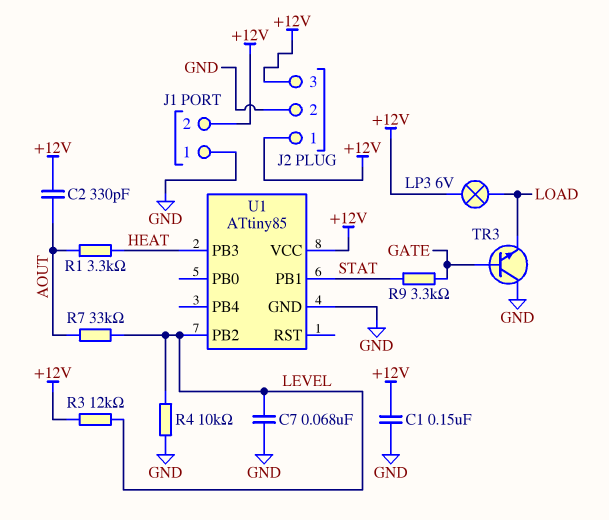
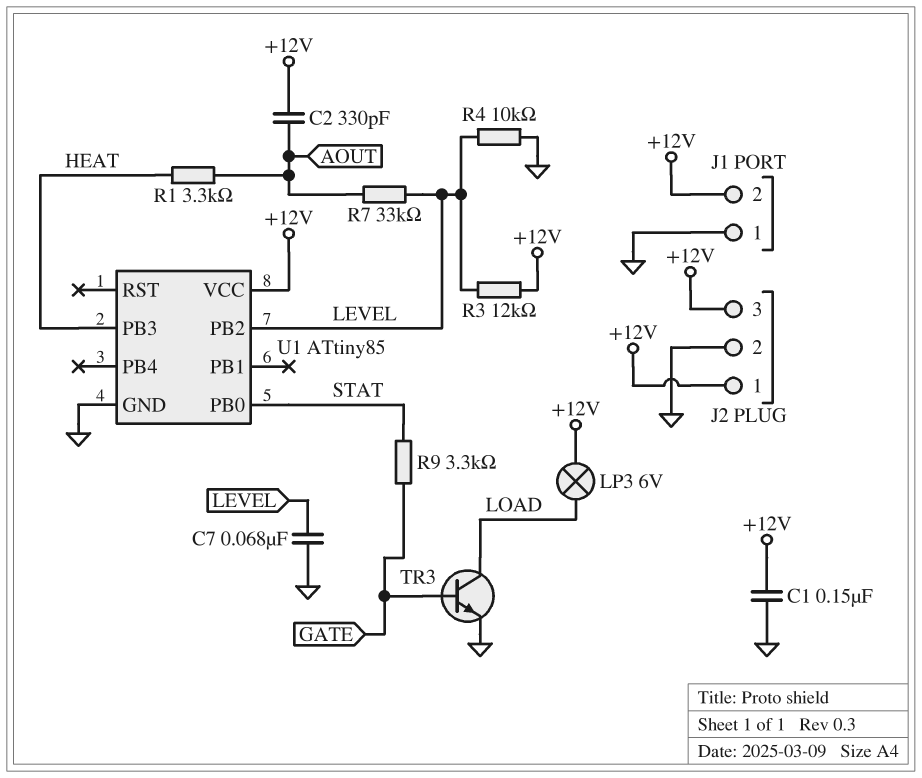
TR3: NPN (B GATE, C GND, E LOAD) -> NPN (B GATE, C LOAD, E GND)
U1 pin PB0: none -> STAT
U1 pin PB1: STAT -> none

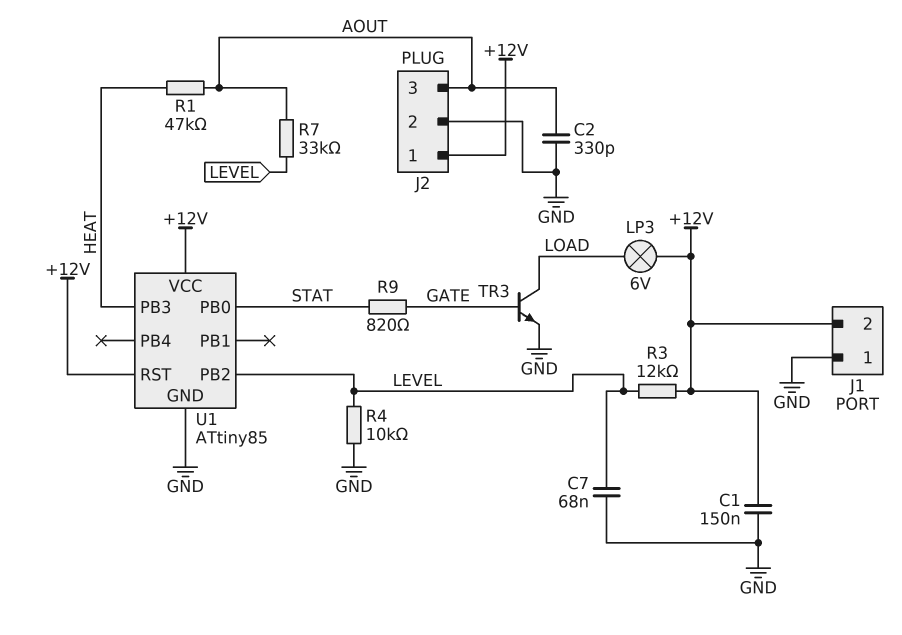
C2: 330pF (+12V, AOUT) -> 330pF (AOUT, GND)
J2 pin 3: +12V -> AOUT
R1: 3.3k (AOUT, HEAT) -> 47k (AOUT, HEAT)
R9: 3.3k (GATE, STAT) -> 820 (GATE, STAT)
U1 pin RST: none -> +12V

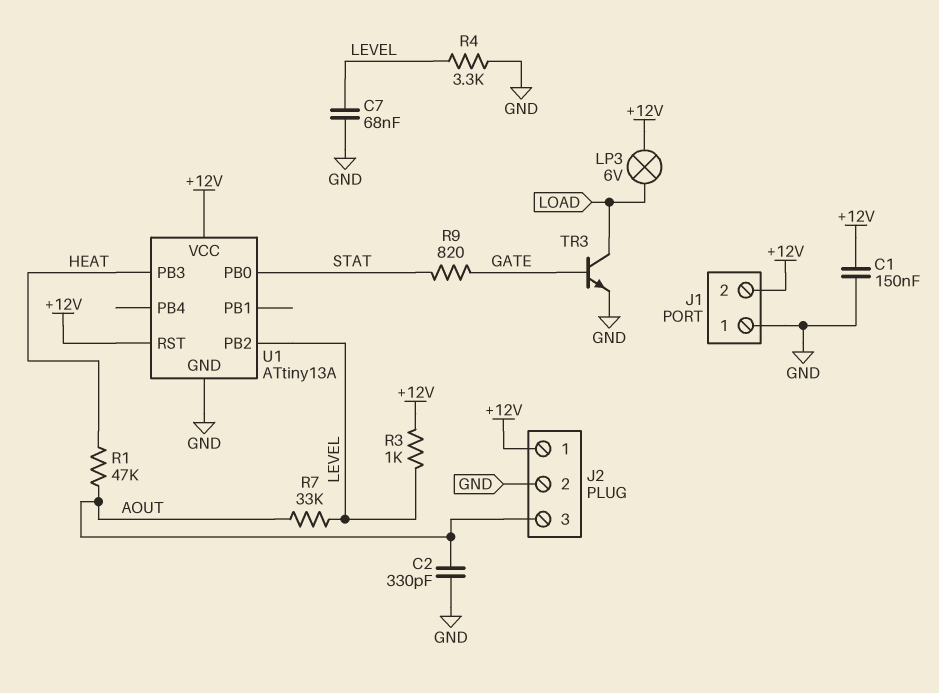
R3: 12k (+12V, LEVEL) -> 1k (+12V, LEVEL)
R4: 10k (GND, LEVEL) -> 3.3k (GND, LEVEL)
U1: ATtiny85 -> ATtiny13A

